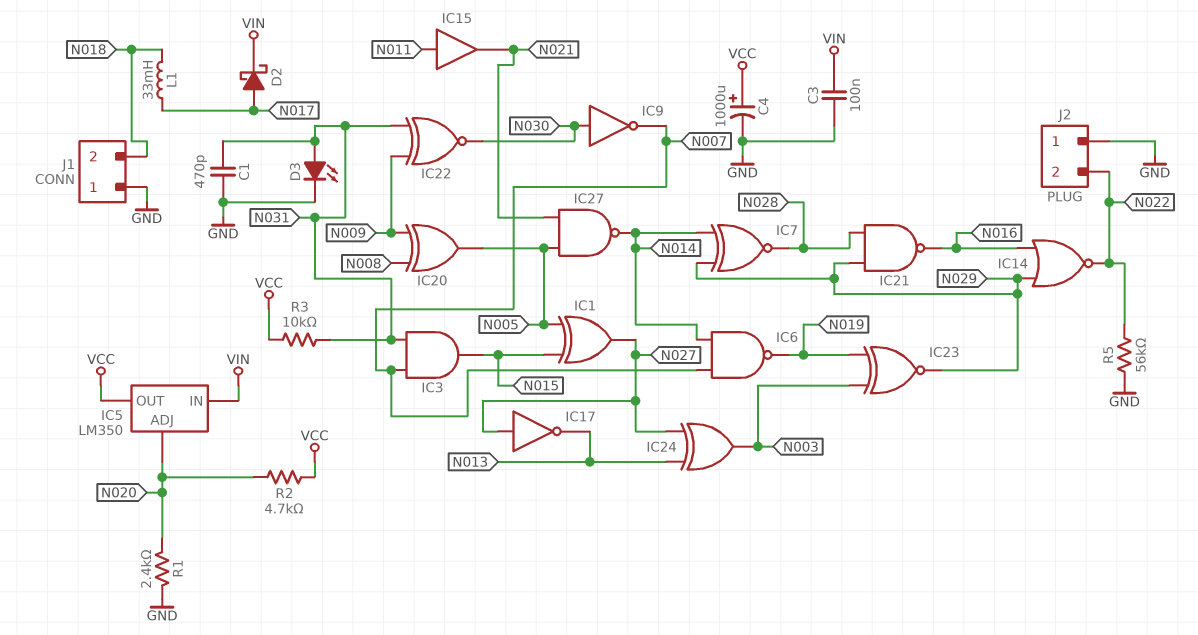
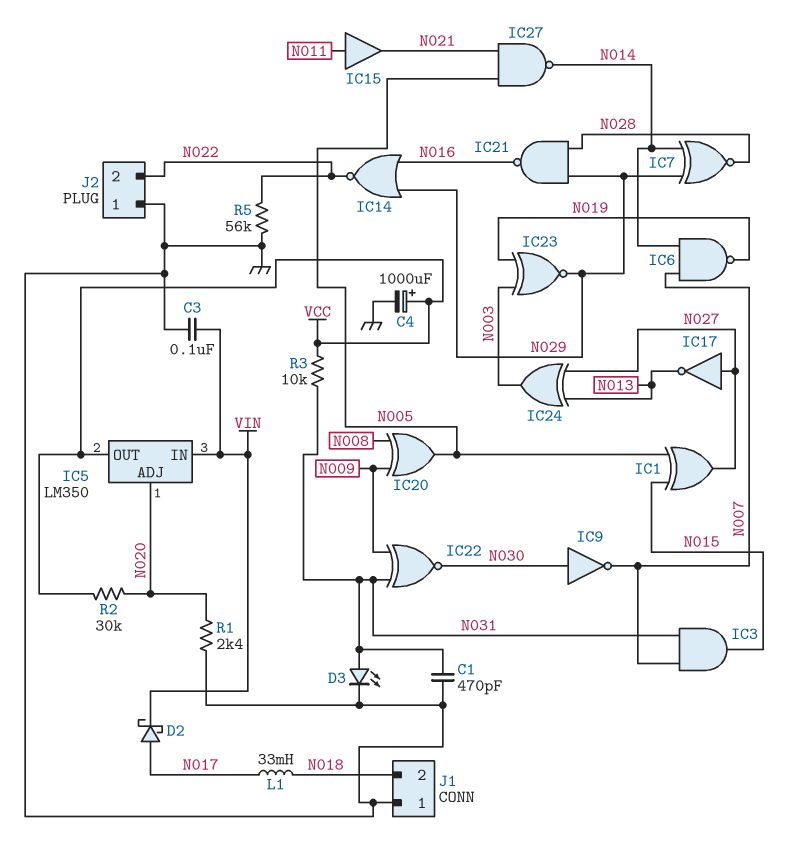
R2: 4.7k (N020, VCC) -> 30k (N020, VCC)

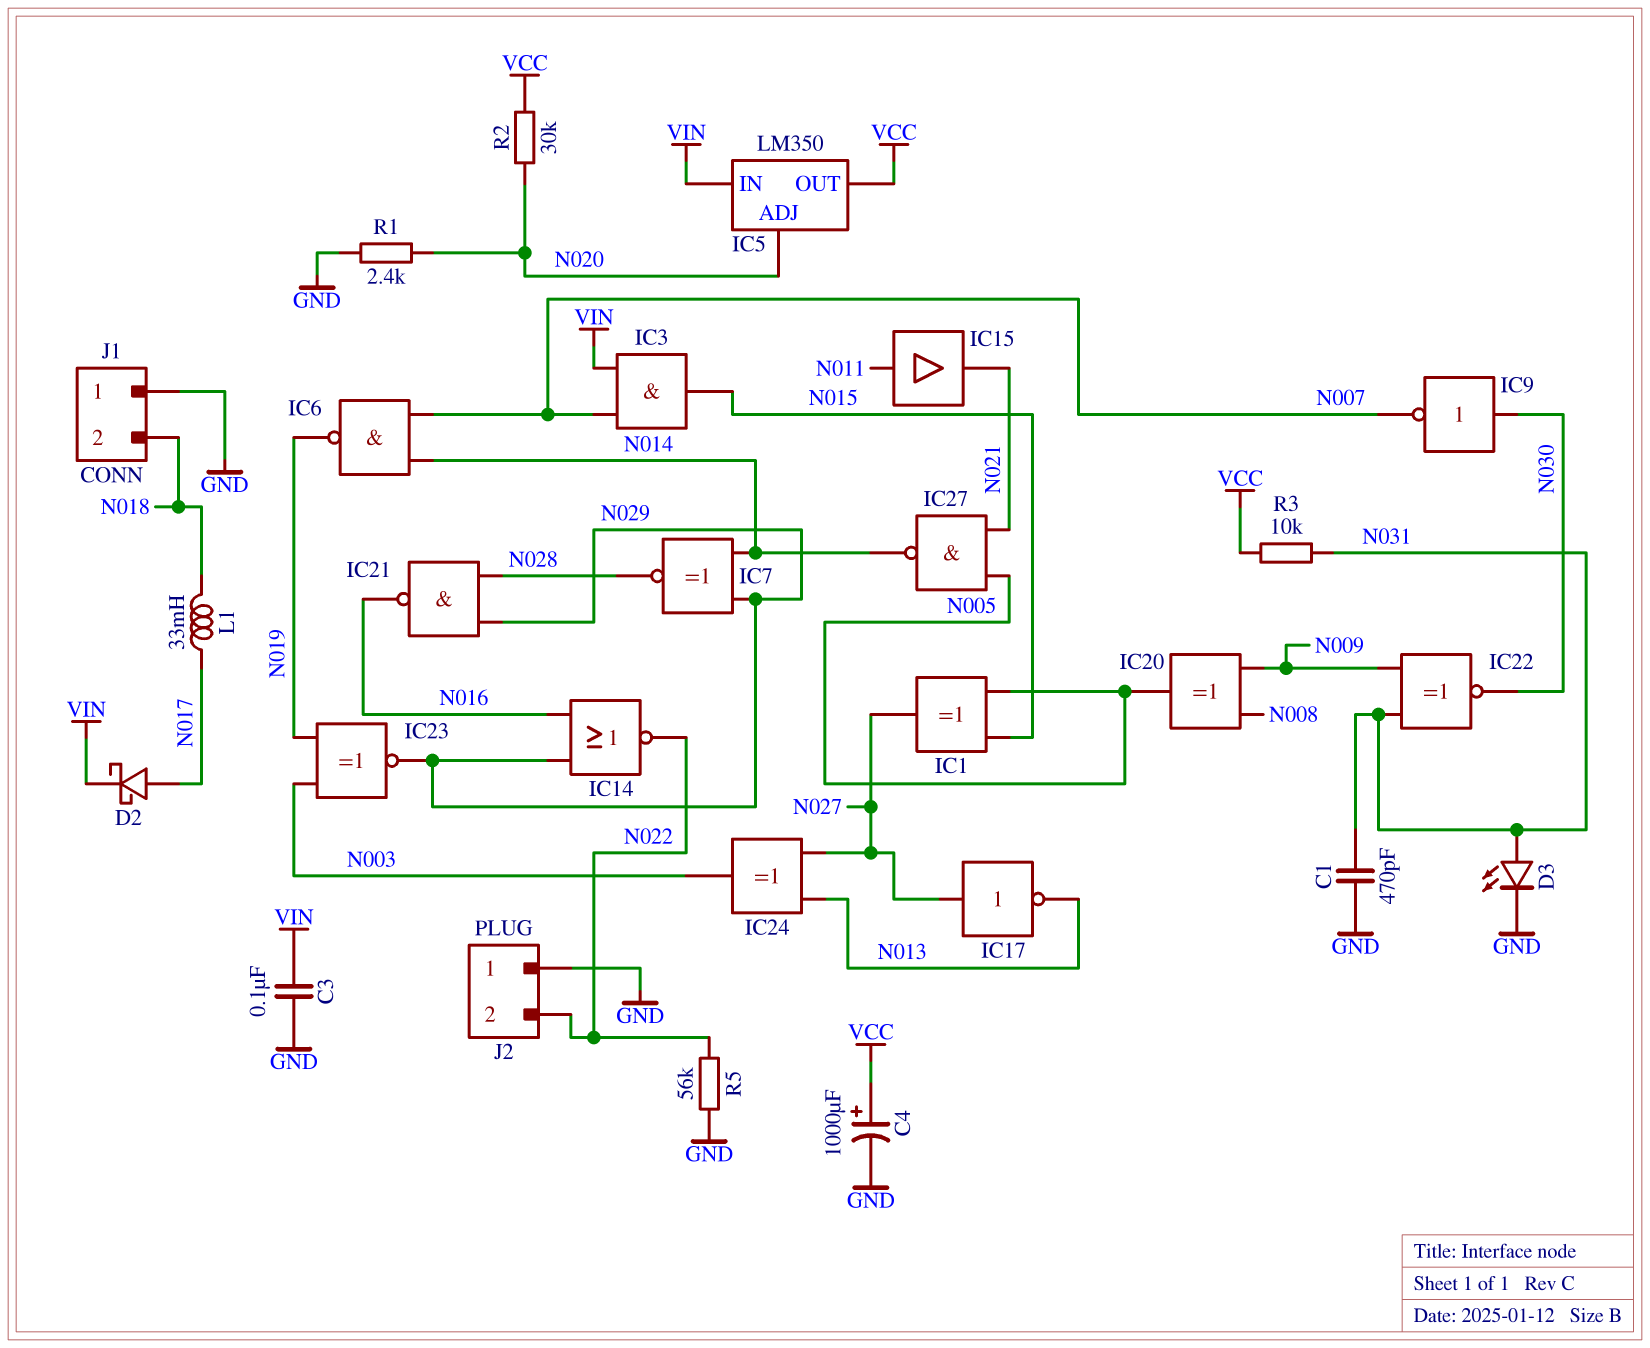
IC3: AND (in N007, in N031, out N015) -> AND (in N007, in VIN, out N015)

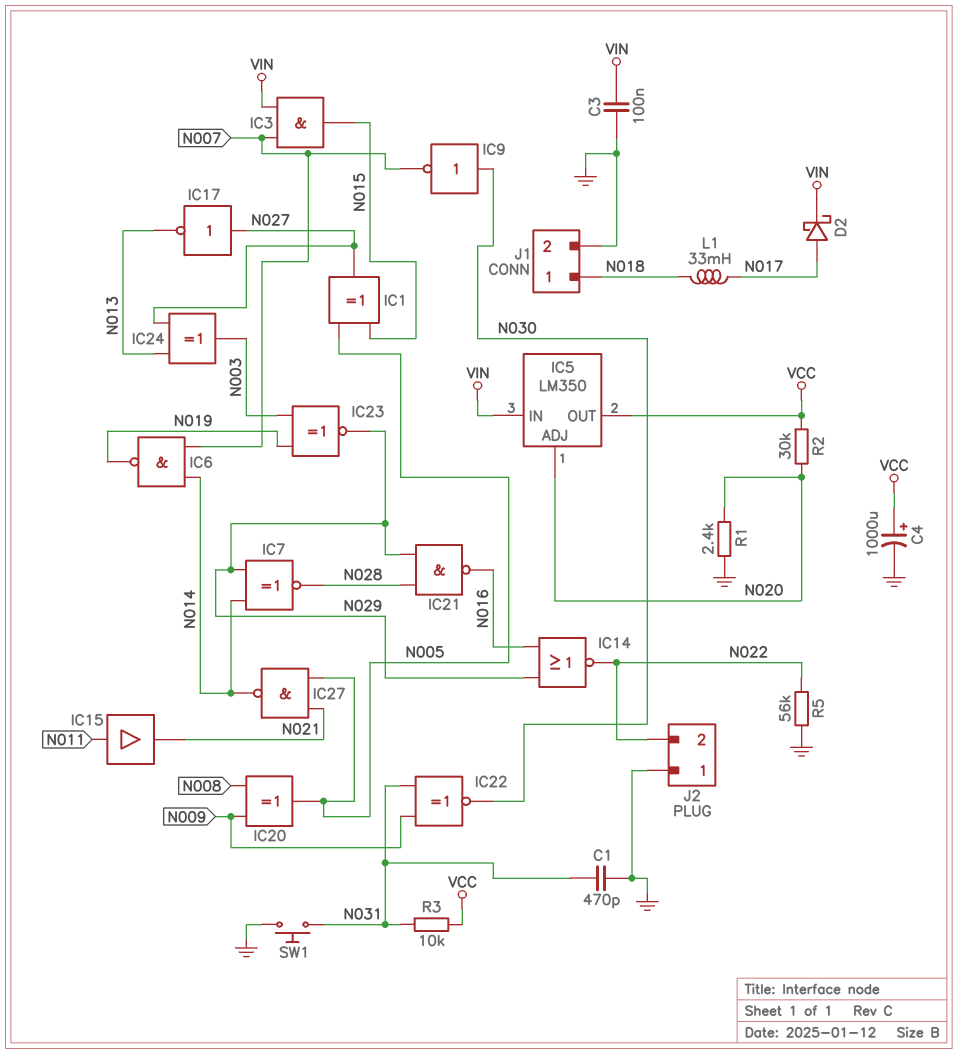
D3: LED (A N031, K GND) -> none
J1 pin 1: GND -> N018
J1 pin 2: N018 -> GND
SW1: none -> button (GND, N031)

